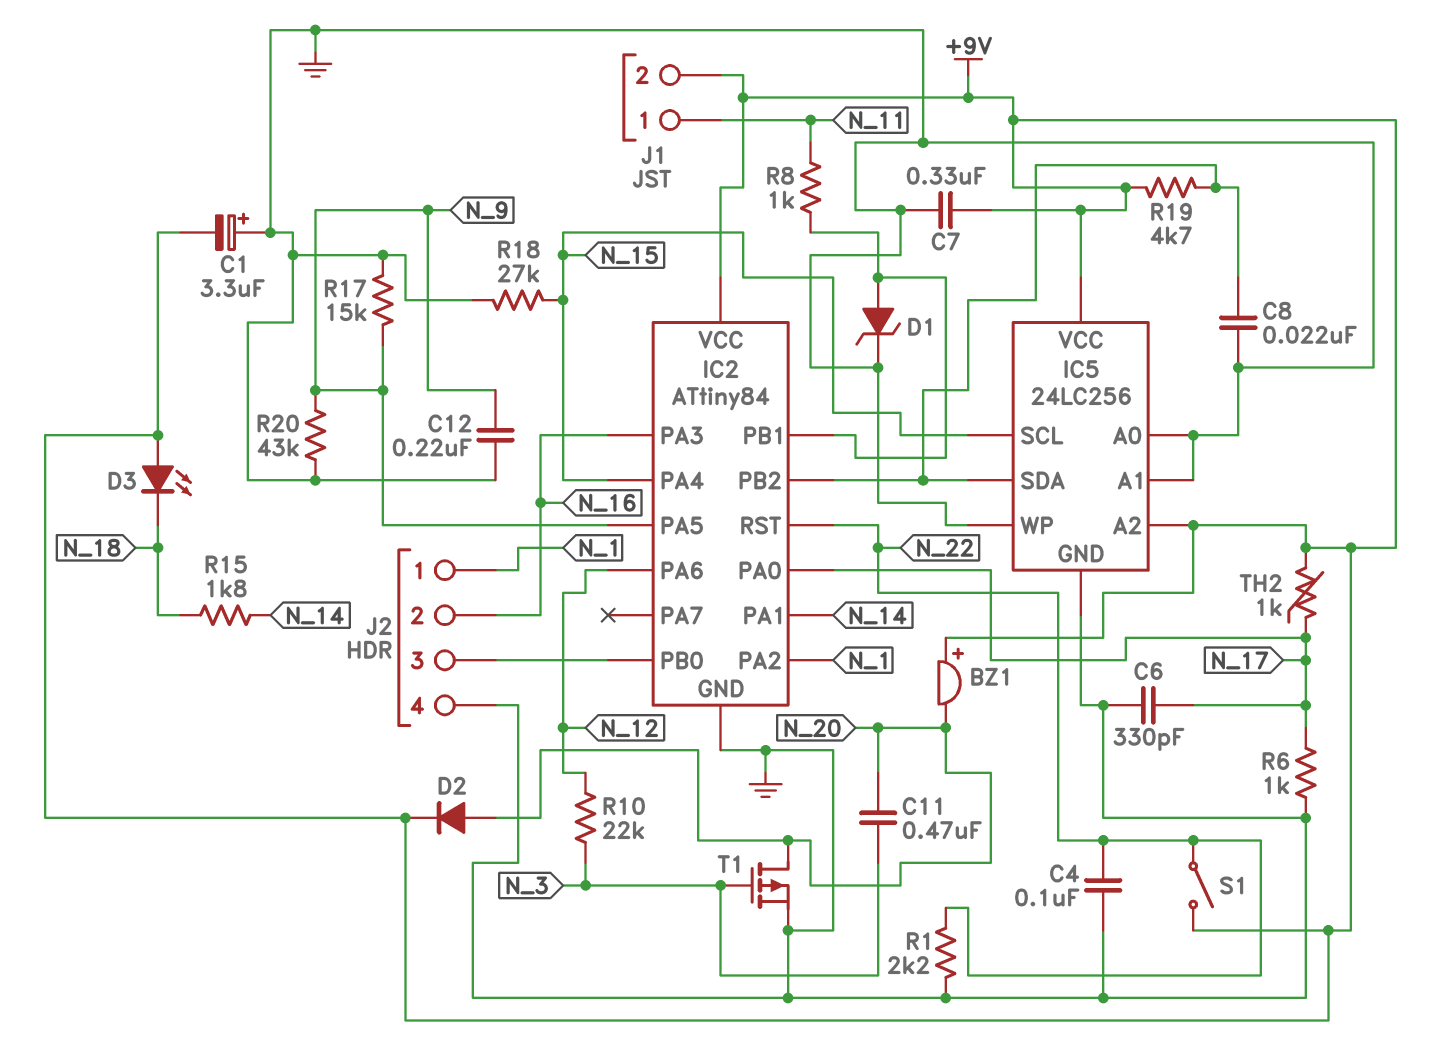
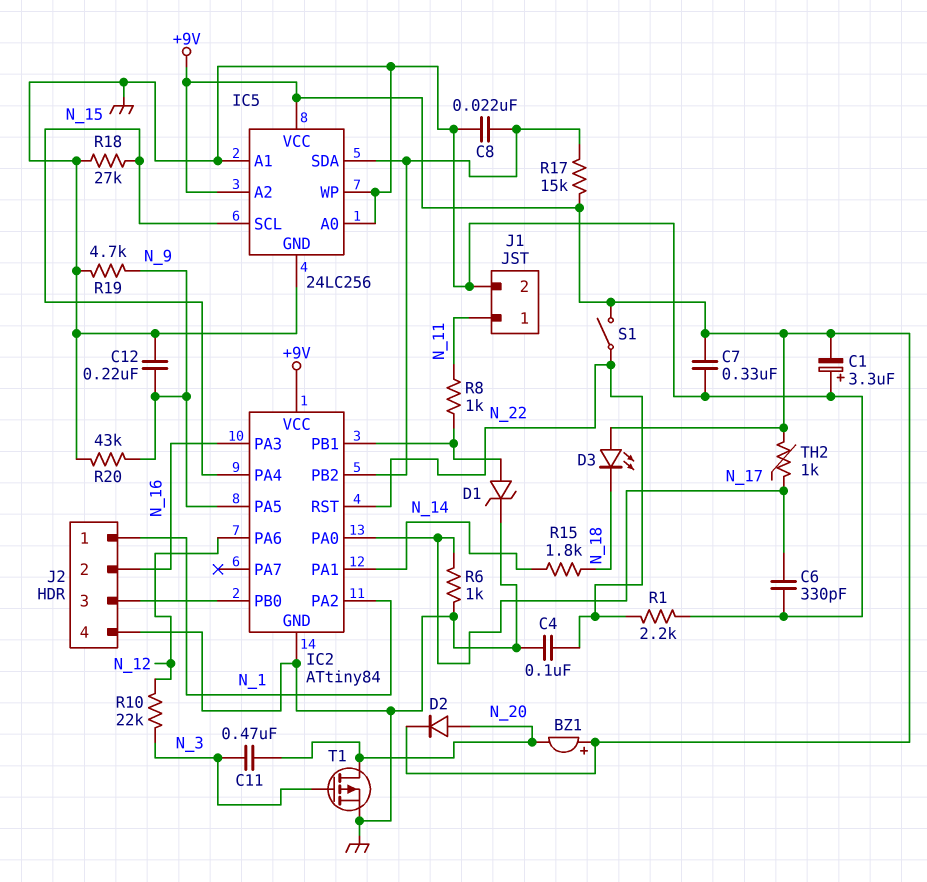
J1 pin 2: +9V -> GND
R17: 15k (GND, N_9) -> 15k (+9V, IC2/PB2)
R19: 4.7k (+9V, IC2/PB2) -> 4.7k (GND, N_9)

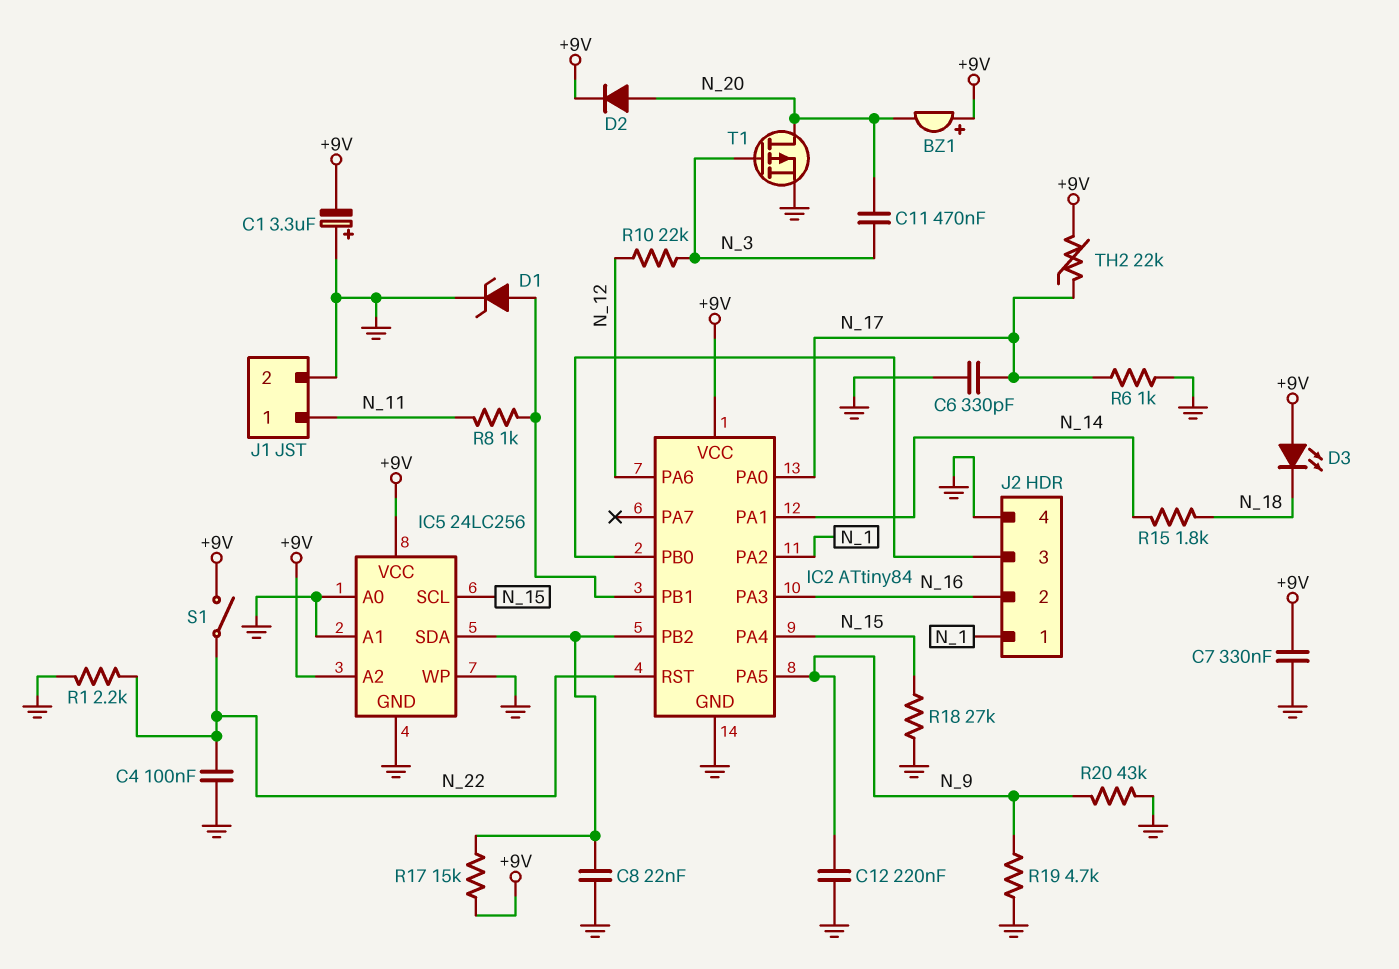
TH2: 1k (+9V, N_17) -> 22k (+9V, N_17)

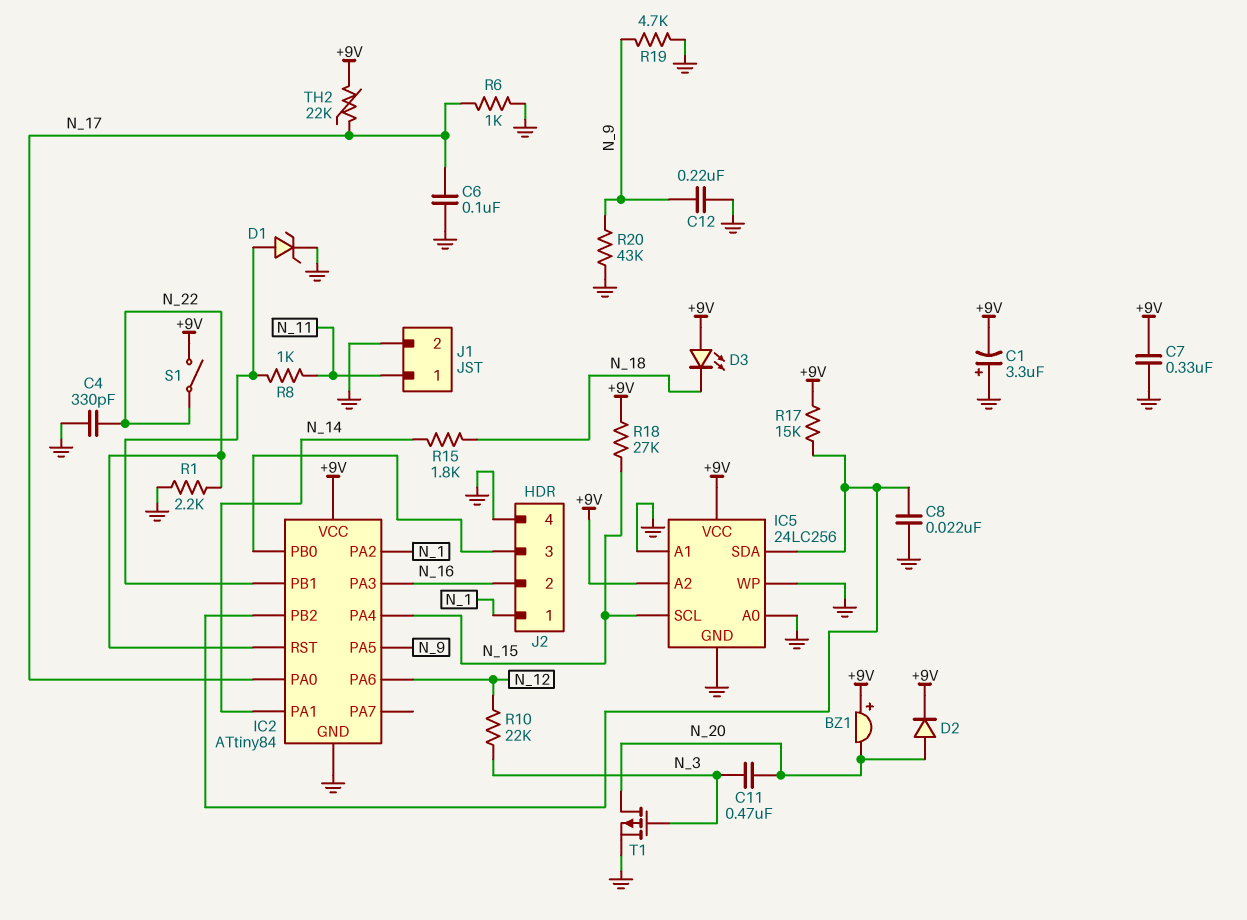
C4: 100nF (GND, N_22) -> 330pF (GND, N_22)
C6: 330pF (GND, N_17) -> 100nF (GND, N_17)
R18: 27k (GND, N_15) -> 27k (+9V, N_15)

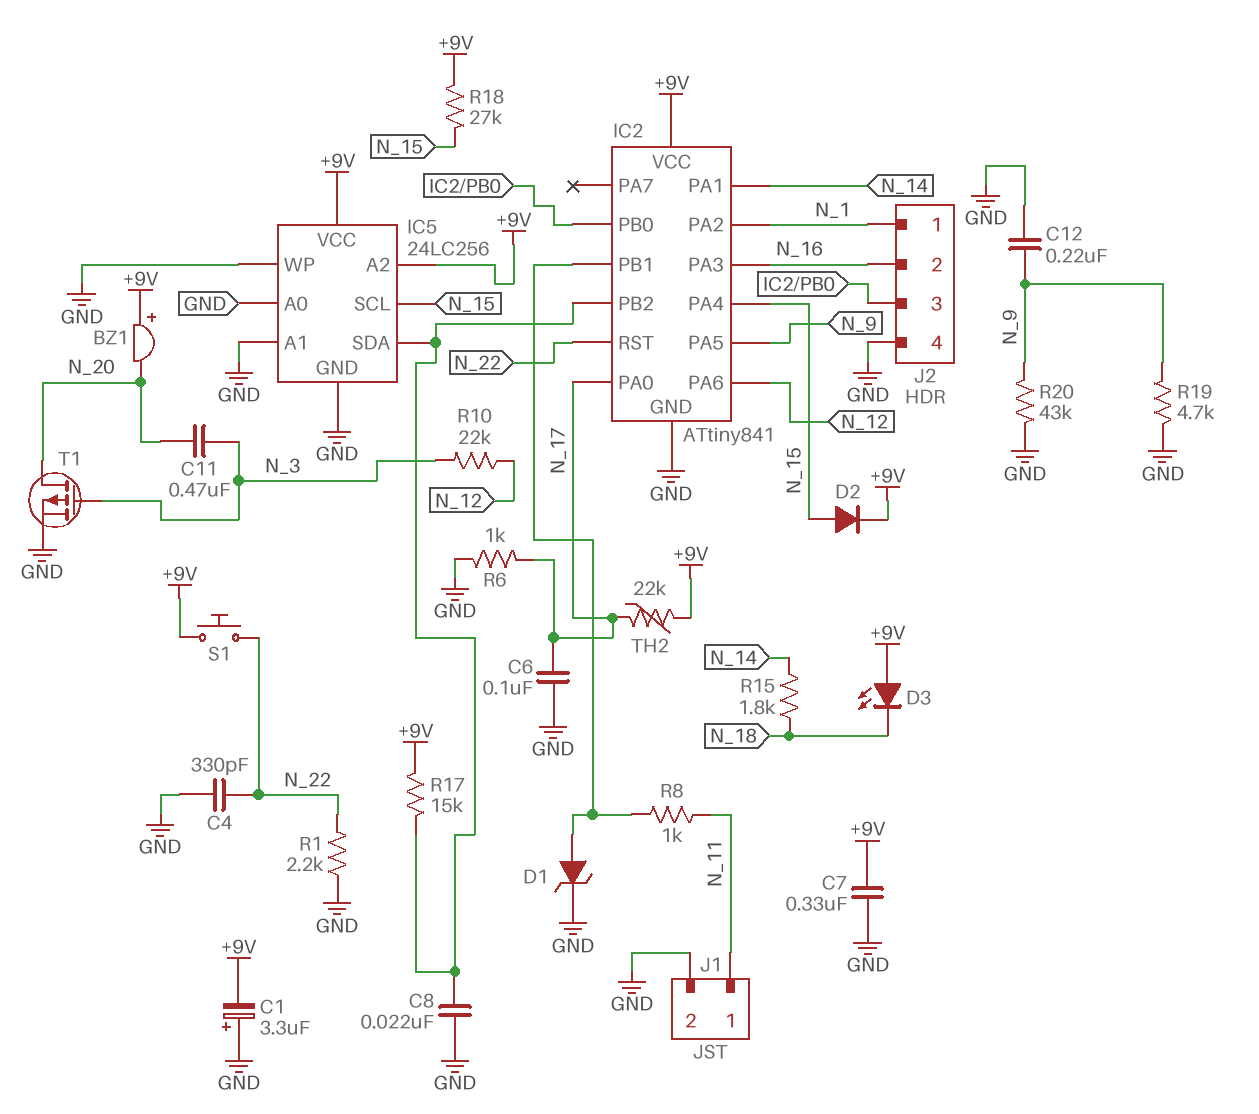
D2: diode (A N_20, K +9V) -> diode (A N_15, K +9V)
IC2: ATtiny84 -> ATtiny841
S1: switch (+9V, N_22) -> button (+9V, N_22)

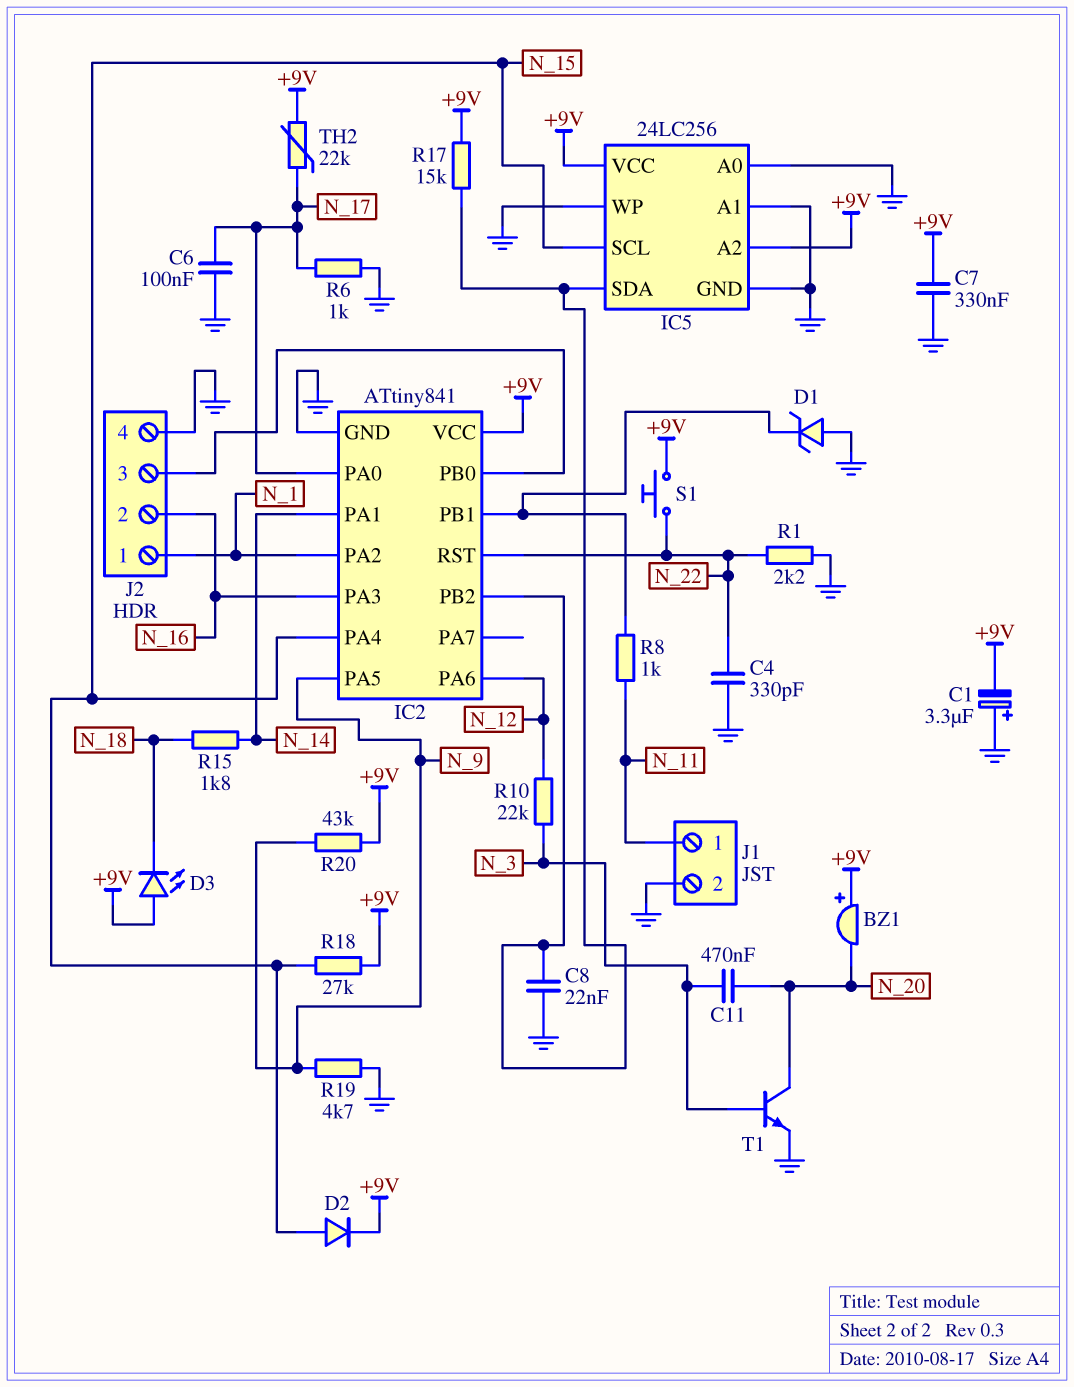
C12: 220nF (GND, N_9) -> none
D1: zener (A IC2/PB1, K GND) -> zener (A GND, K IC2/PB1)
R20: 43k (GND, N_9) -> 43k (+9V, N_9)
T1: PMOS (G N_3, D N_20, S GND) -> NPN (B N_3, C N_20, E GND)

